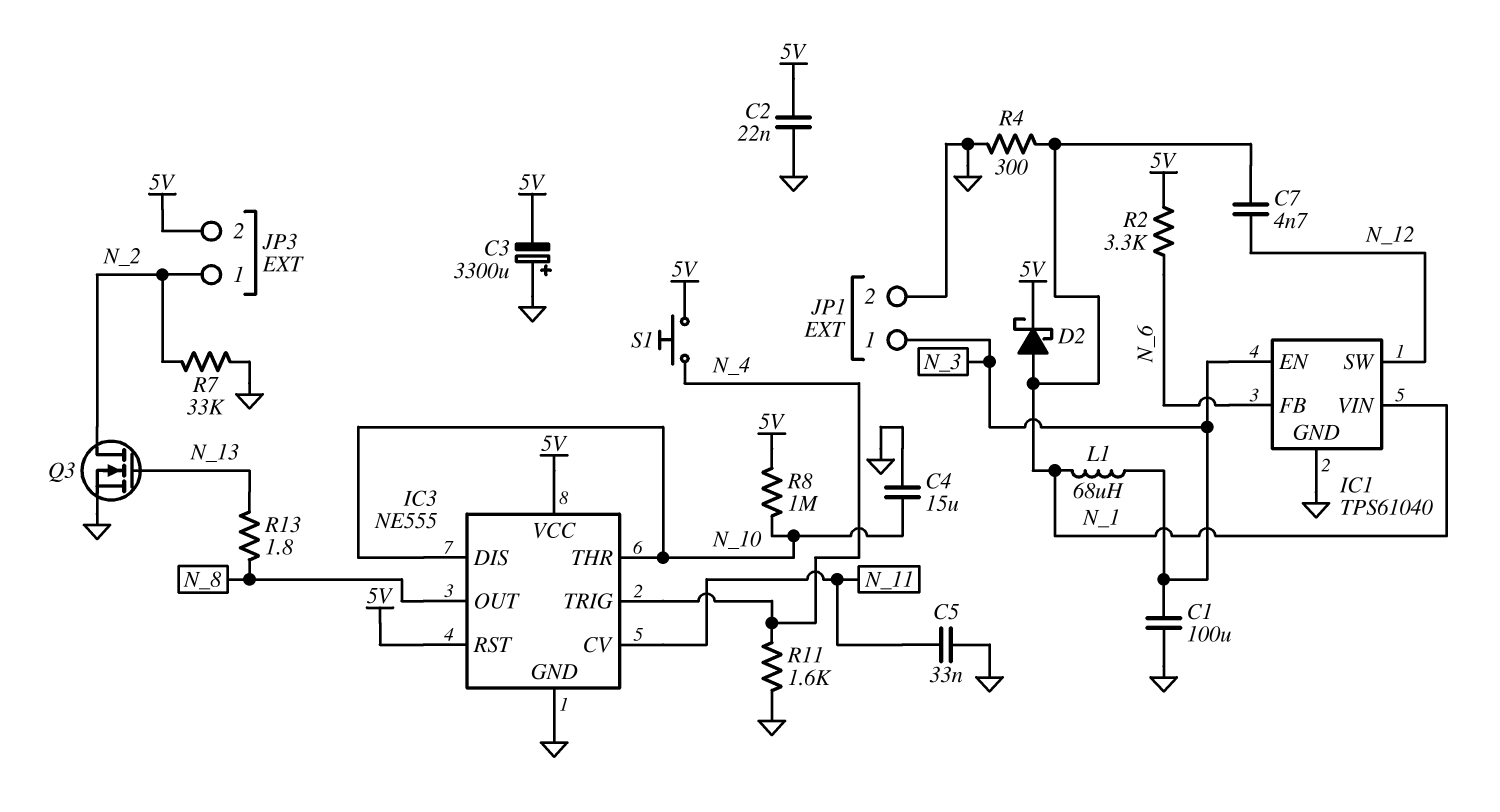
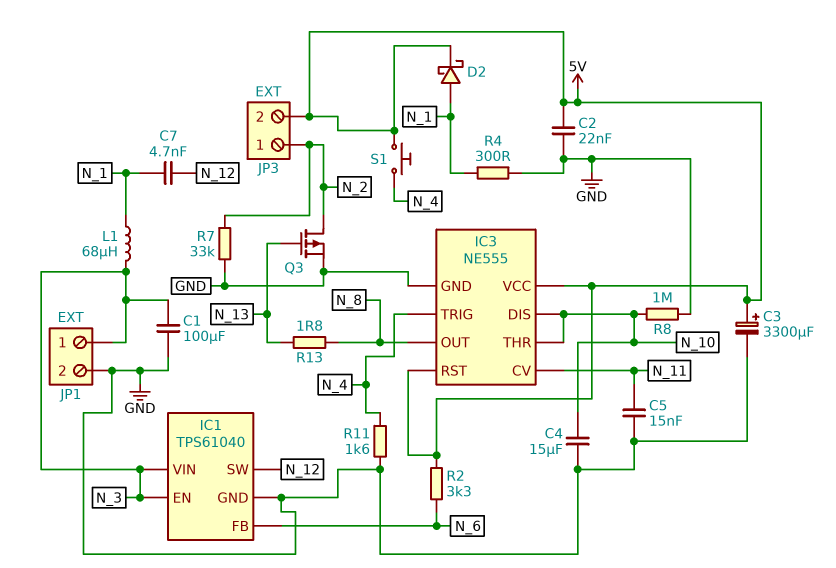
C3: 3300uF (plus GND, minus 5V) -> 3300uF (plus 5V, minus GND)
C5: 33nF (GND, N_11) -> 15nF (GND, N_11)
IC1 pin VIN: N_1 -> N_3
Q3: NMOS (G N_13, D N_2, S GND) -> PMOS (G N_13, D N_2, S GND)
R8: 1M (5V, N_10) -> 1M (GND, N_10)

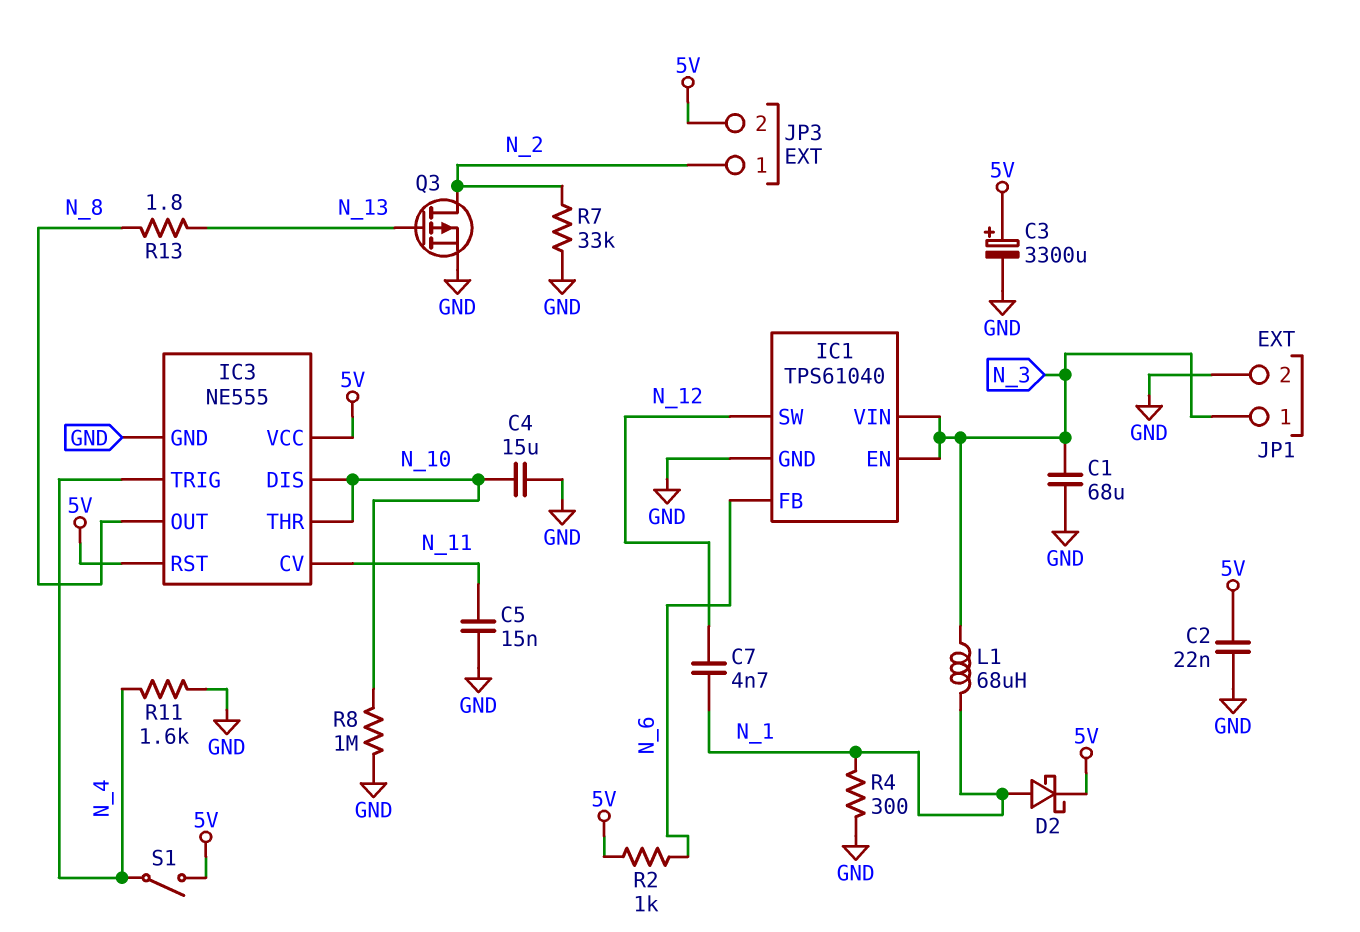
C1: 100uF (GND, N_3) -> 68uF (GND, N_3)
R2: 3.3k (5V, N_6) -> 1k (5V, N_6)
S1: button (5V, N_4) -> switch (5V, N_4)

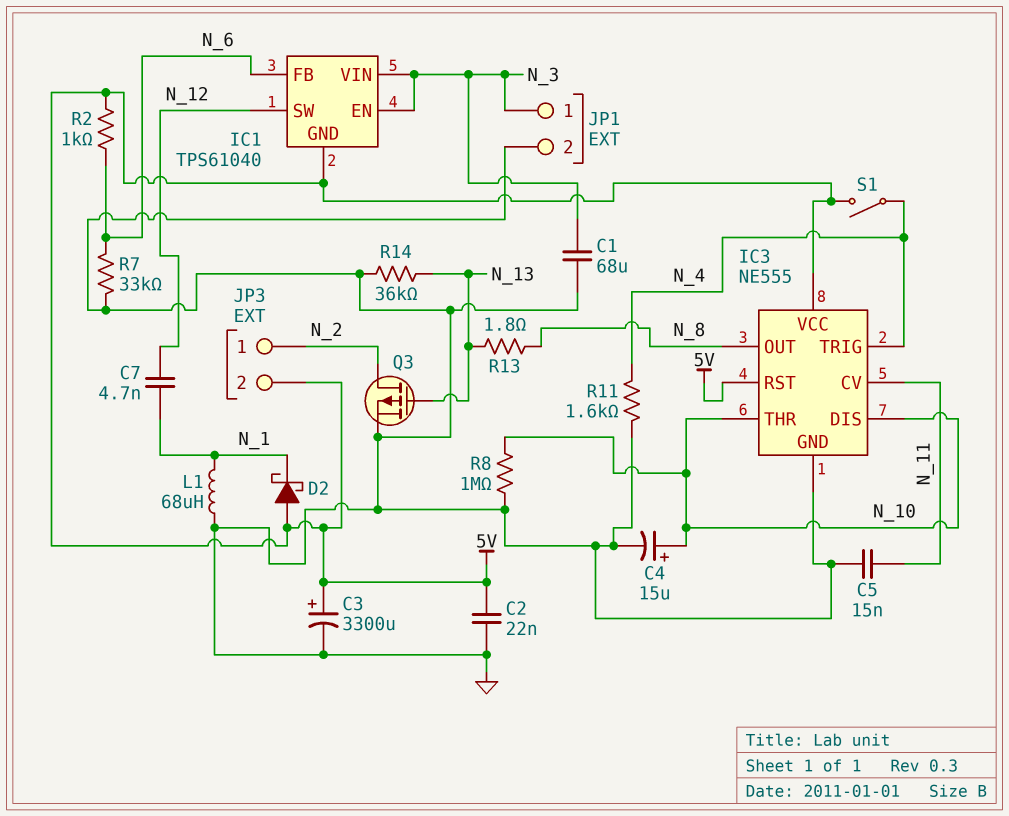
C4: 15uF (GND, N_10) -> 15uF (plus N_10, minus GND)
D2: schottky (A N_1, K 5V) -> schottky (A 5V, K N_1)
IC1 pin GND: GND -> 5V
L1: 68uH (N_1, N_3) -> 68uH (GND, N_1)
R4: 300 (GND, N_1) -> none
R7: 33k (GND, N_2) -> 33k (GND, N_6)
R14: none -> 36k (GND, N_13)

